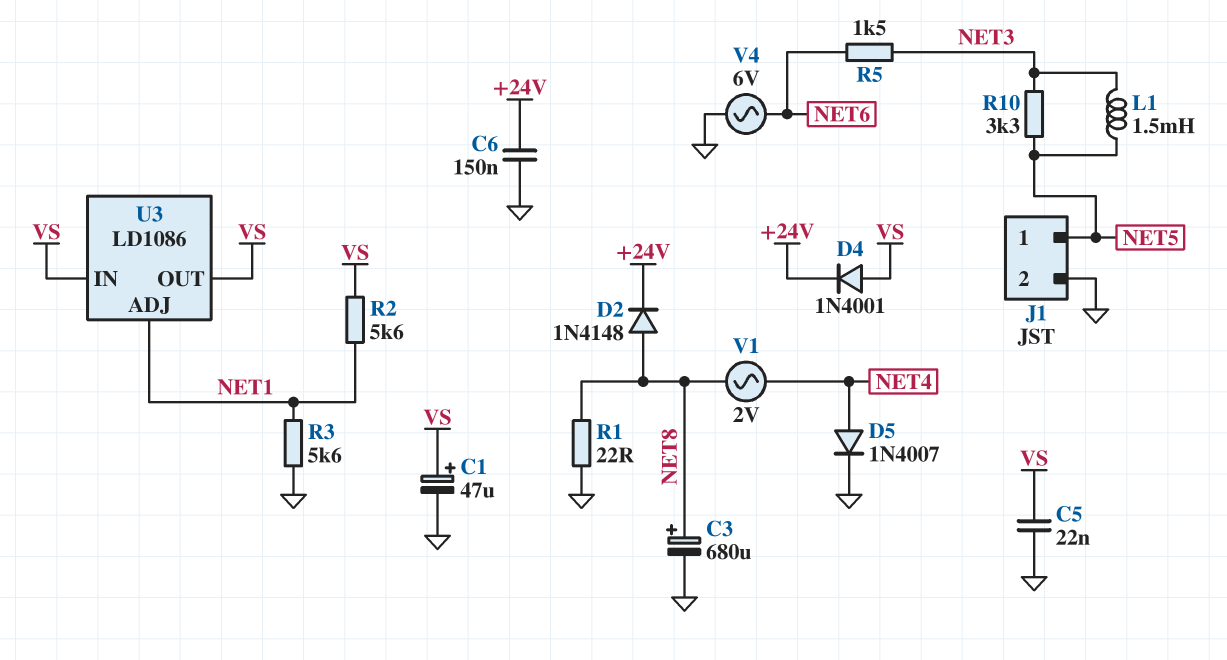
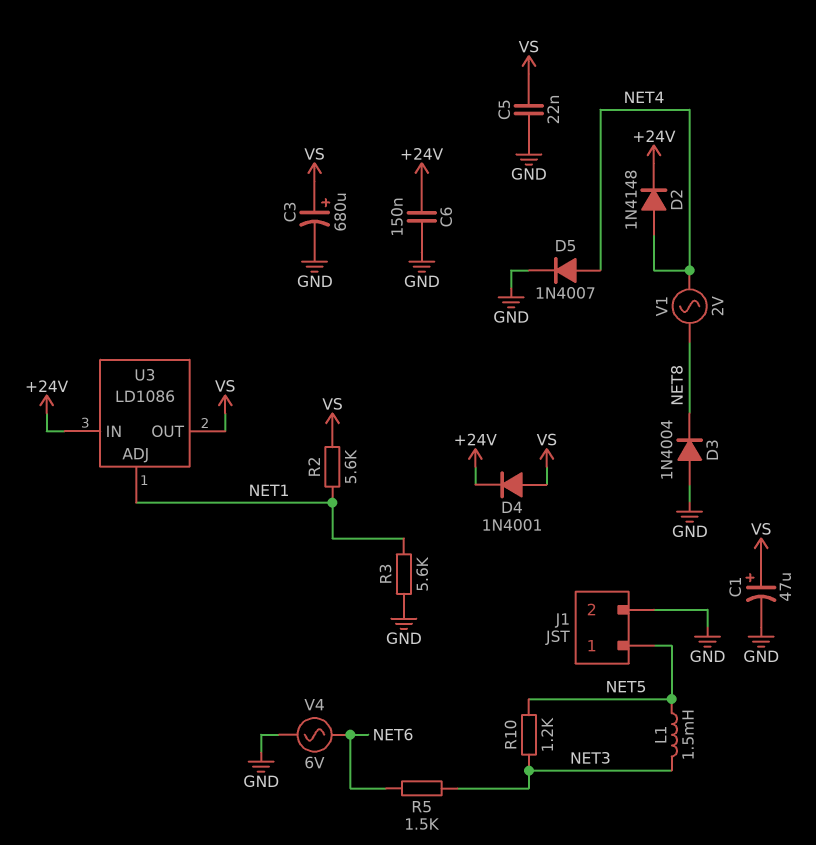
C3: 680uF (plus NET8, minus GND) -> 680uF (plus VS, minus GND)
D2: diode 1N4148 (A NET8, K +24V) -> diode 1N4148 (A NET4, K +24V)
D3: none -> diode 1N4004 (A GND, K NET8)
R1: 22 (GND, NET8) -> none
R10: 3.3k (NET3, NET5) -> 1.2k (NET3, NET5)
U3 pin IN: VS -> +24V

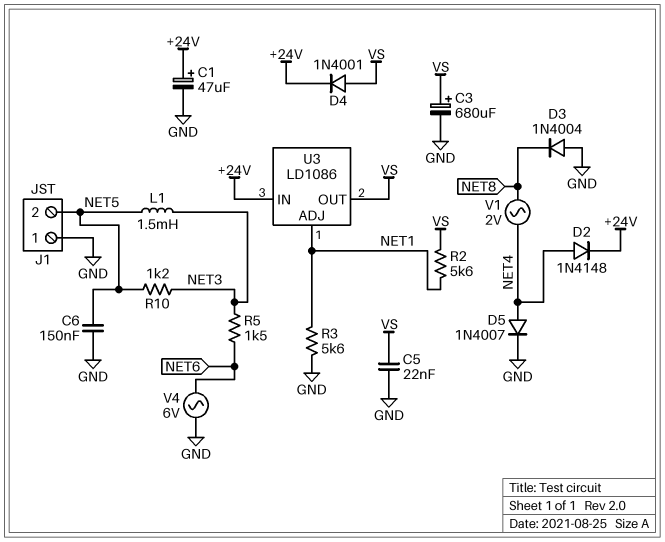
C1: 47uF (plus VS, minus GND) -> 47uF (plus +24V, minus GND)
C6: 150nF (+24V, GND) -> 150nF (GND, NET5)
J1 pin 1: NET5 -> GND
J1 pin 2: GND -> NET5

